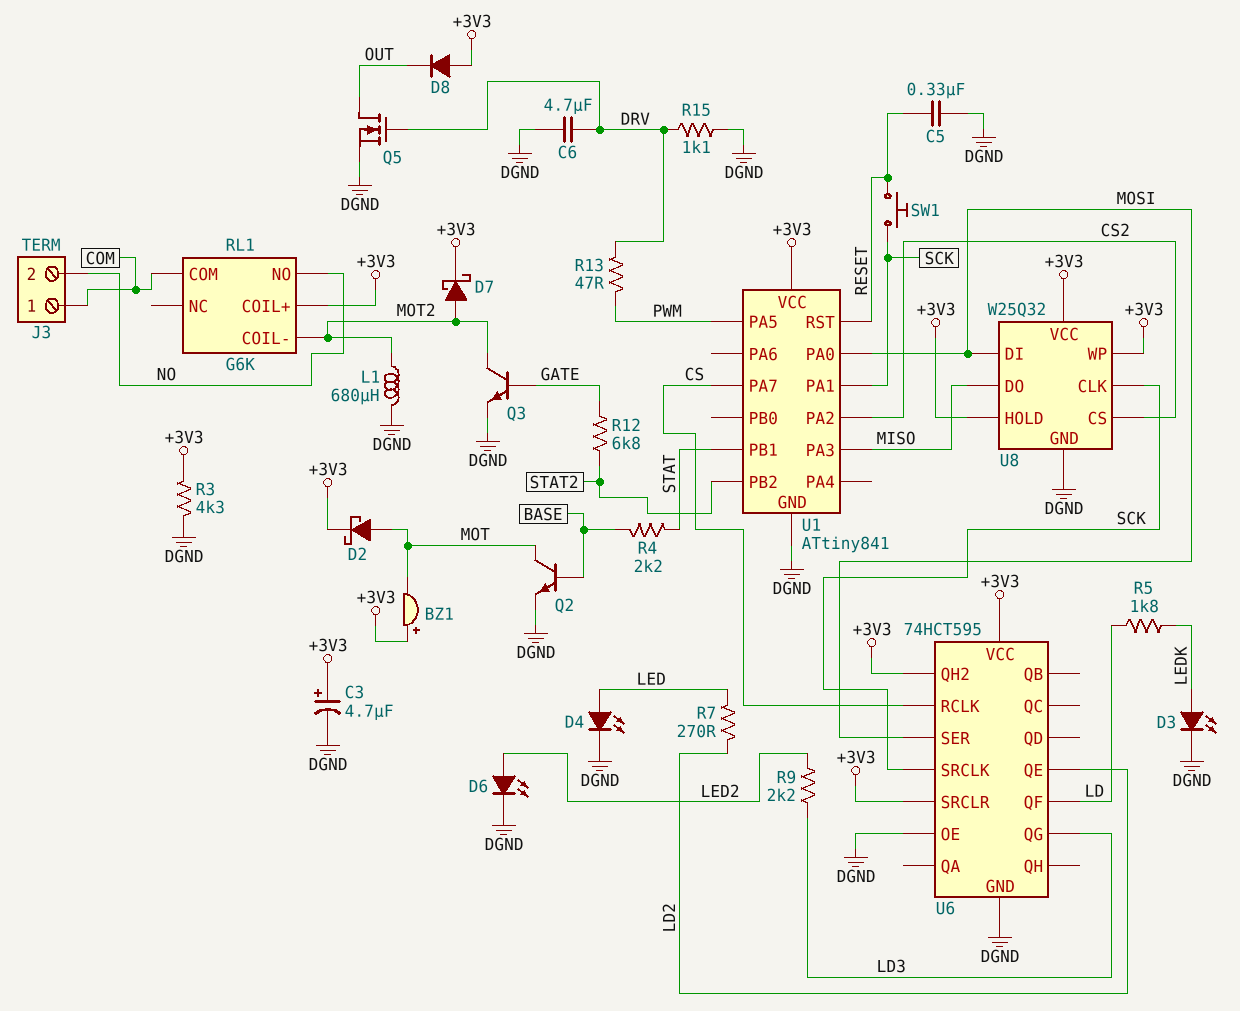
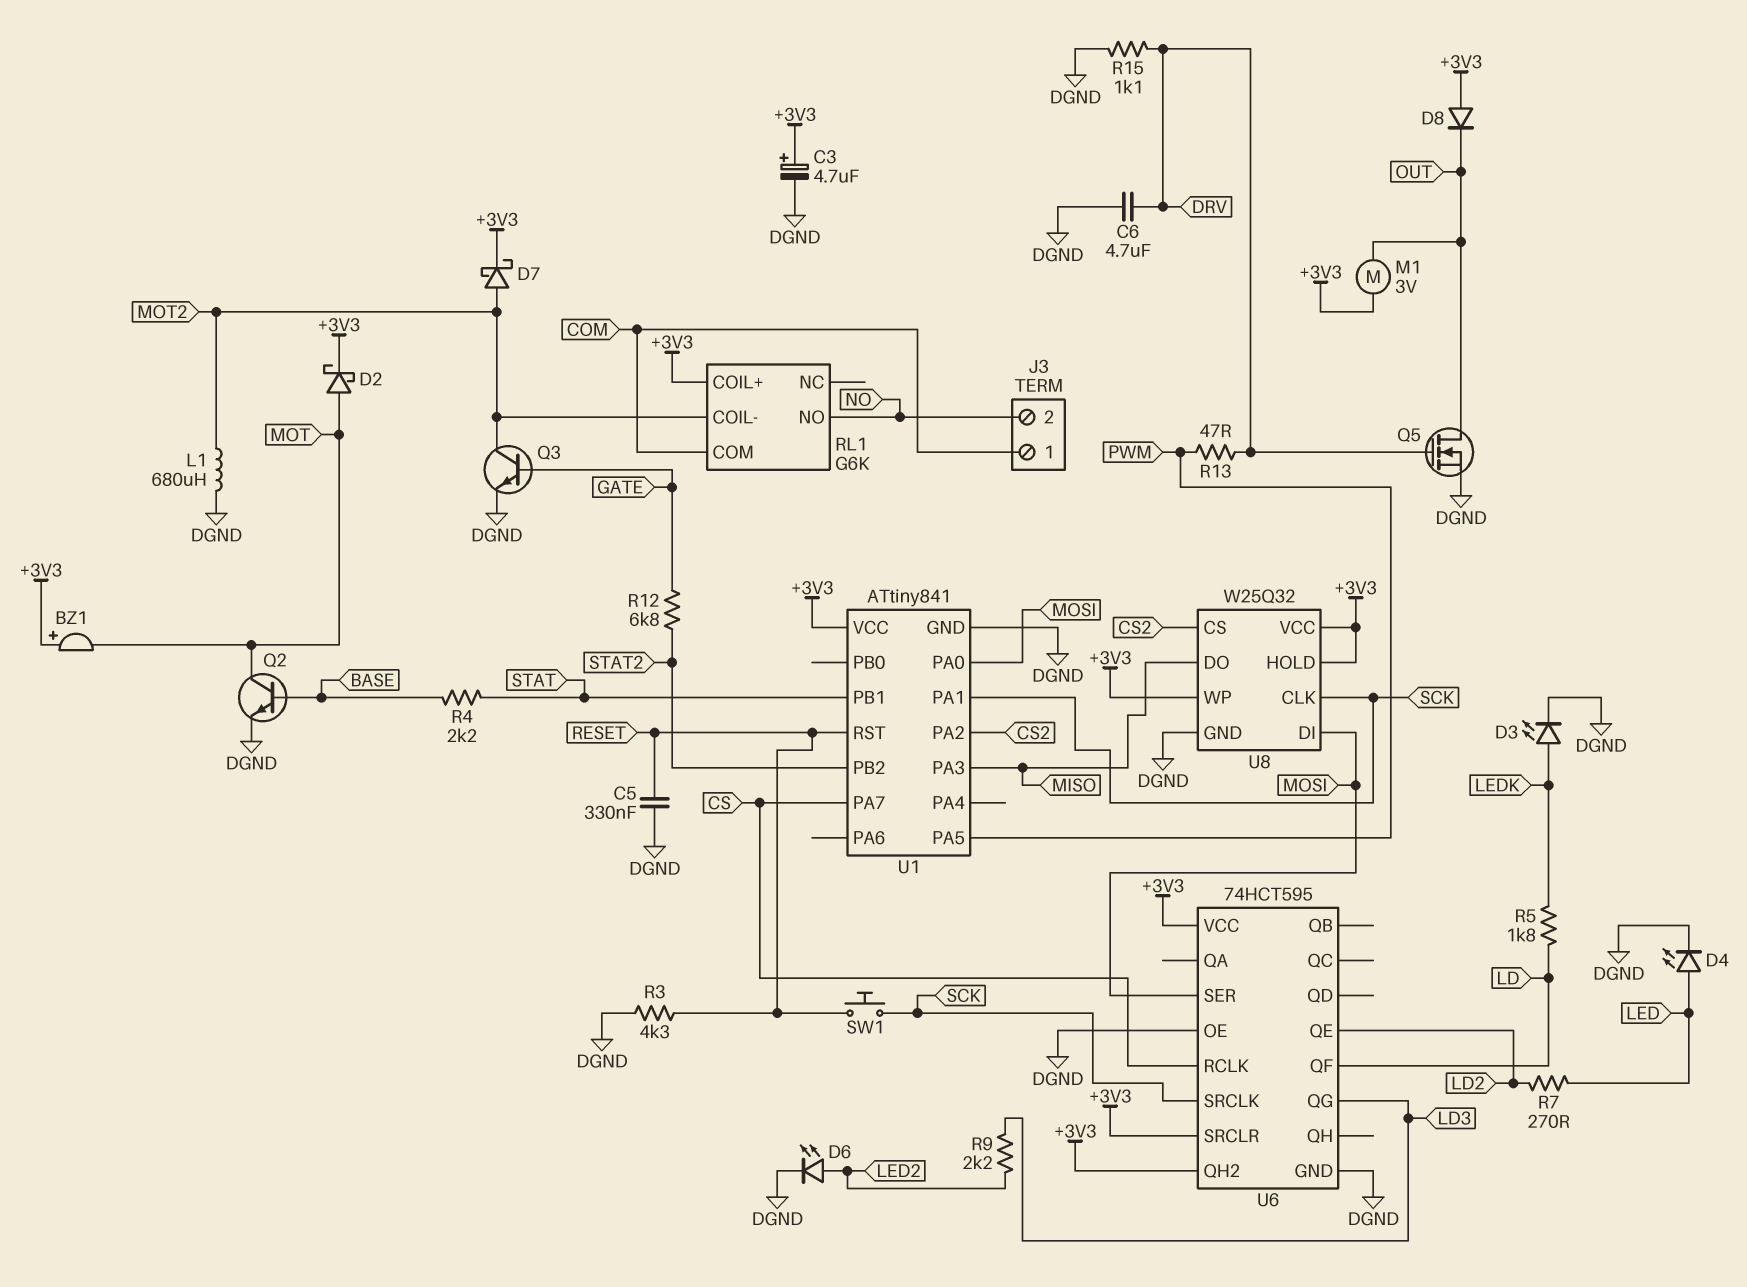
M1: none -> motor 3V (+3V3, OUT)
R3: 4.3k (+3V3, DGND) -> 4.3k (DGND, RESET)

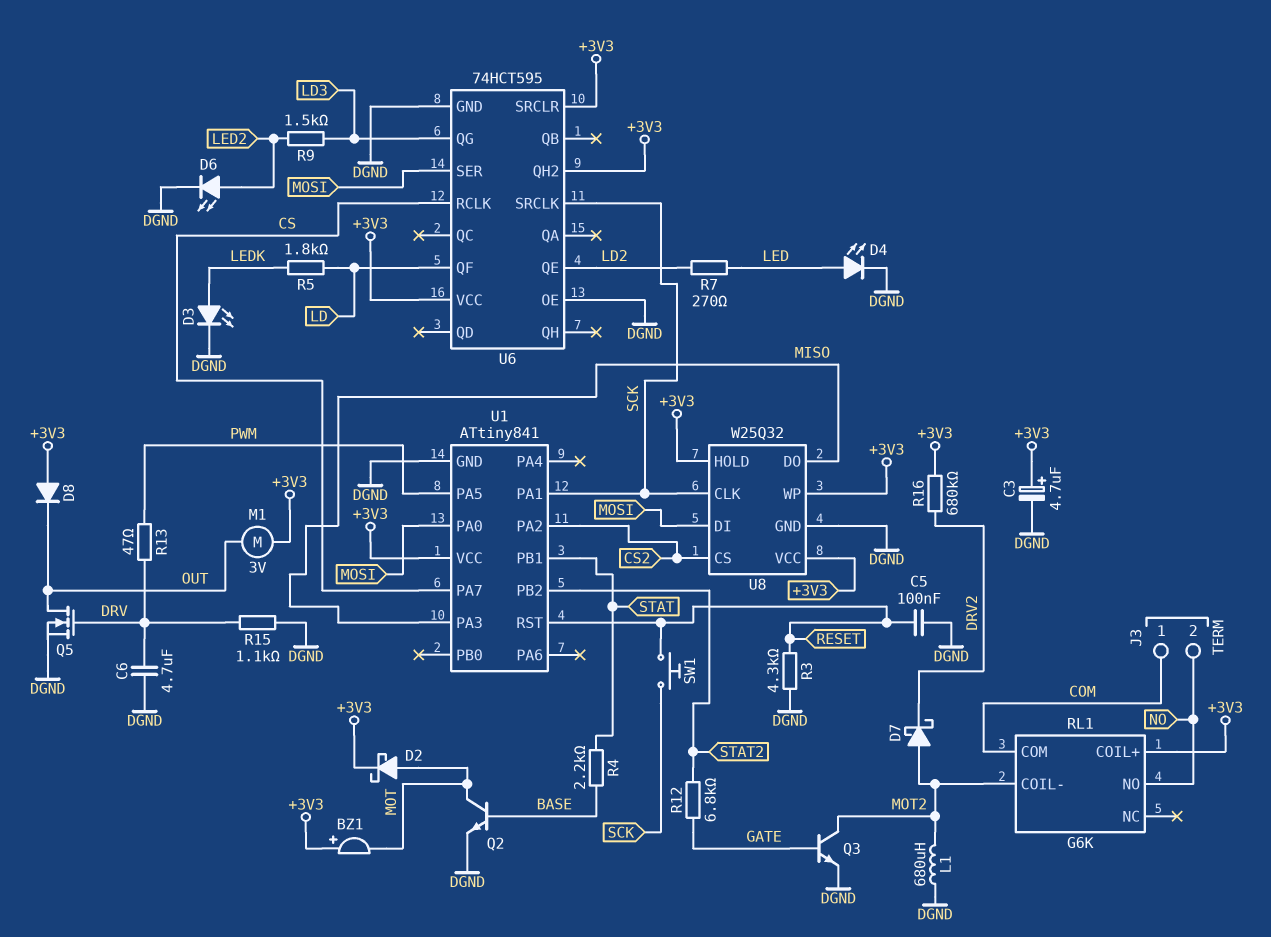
C5: 330nF (DGND, RESET) -> 100nF (DGND, RESET)
D7: schottky (A MOT2, K +3V3) -> schottky (A MOT2, K DRV2)
R9: 2.2k (LD3, LED2) -> 1.5k (LD3, LED2)
R16: none -> 680k (+3V3, DRV2)

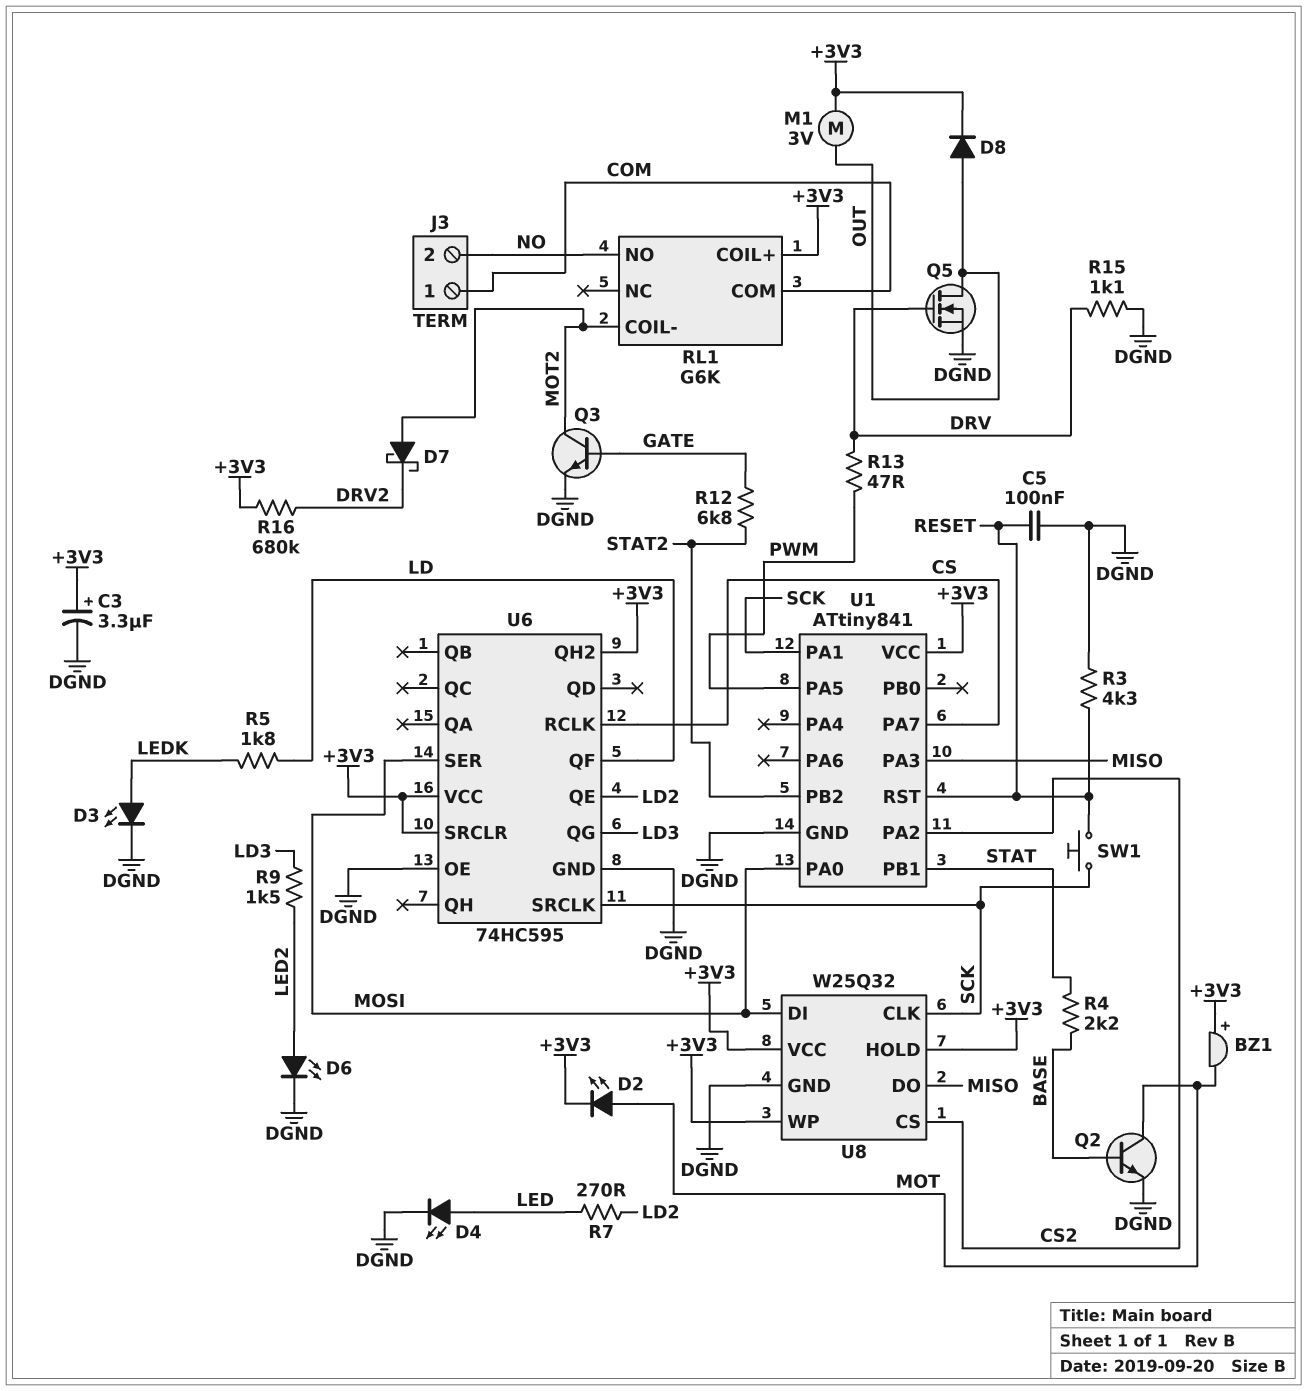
C3: 4.7uF (plus +3V3, minus DGND) -> 3.3uF (plus +3V3, minus DGND)
C6: 4.7uF (DGND, DRV) -> none
D2: schottky (A MOT, K +3V3) -> LED (A MOT, K +3V3)
D8: diode (A +3V3, K OUT) -> diode (A OUT, K +3V3)
L1: 680uH (DGND, MOT2) -> none
U6: 74HCT595 -> 74HC595

